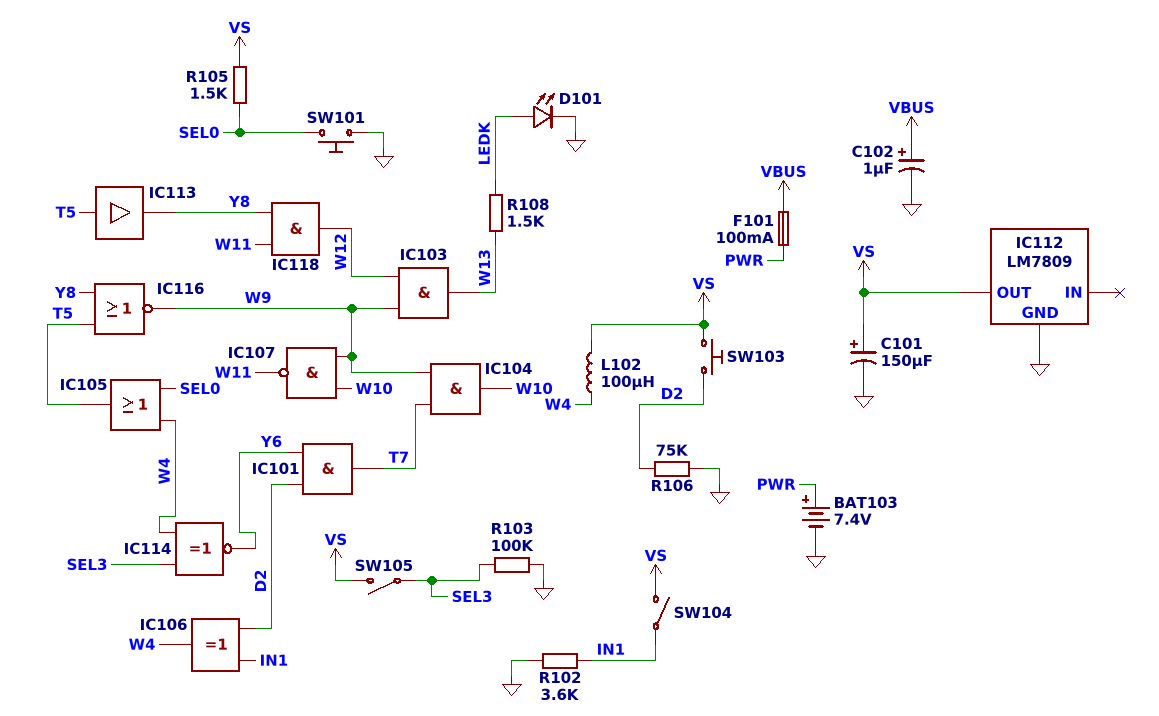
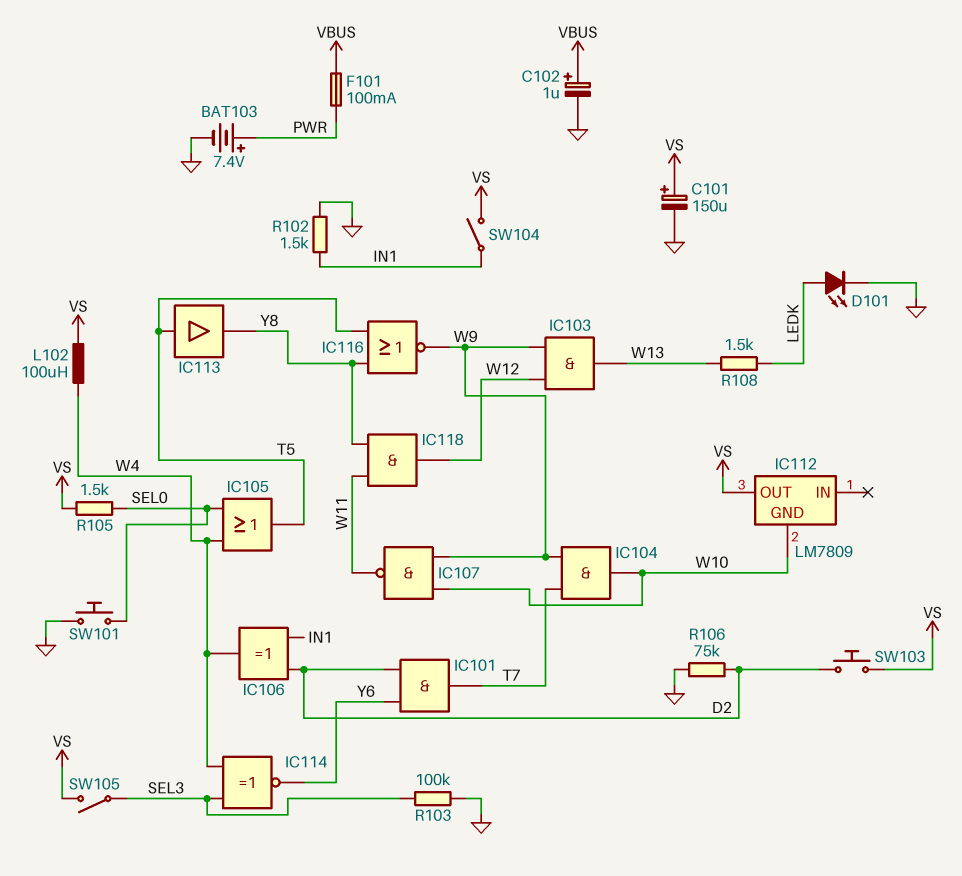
IC112 pin GND: GND -> W10
R102: 3.6k (GND, IN1) -> 1.5k (GND, IN1)

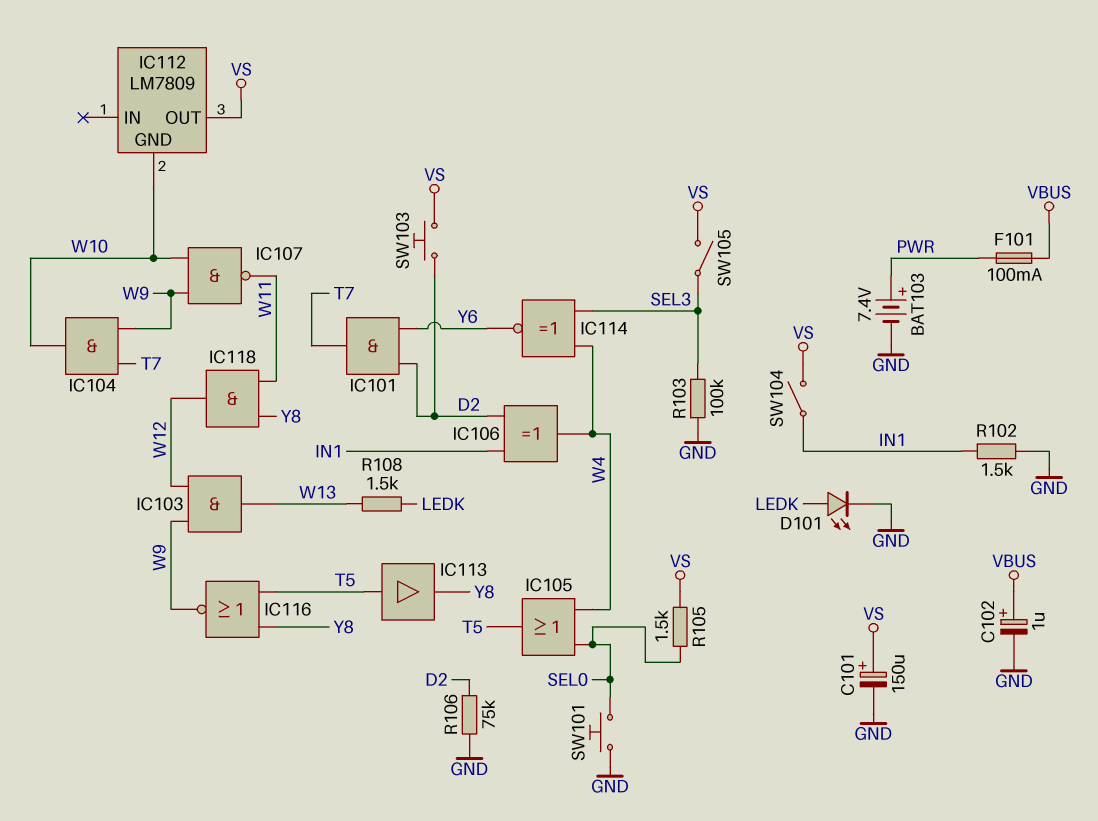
L102: 100uH (VS, W4) -> none

